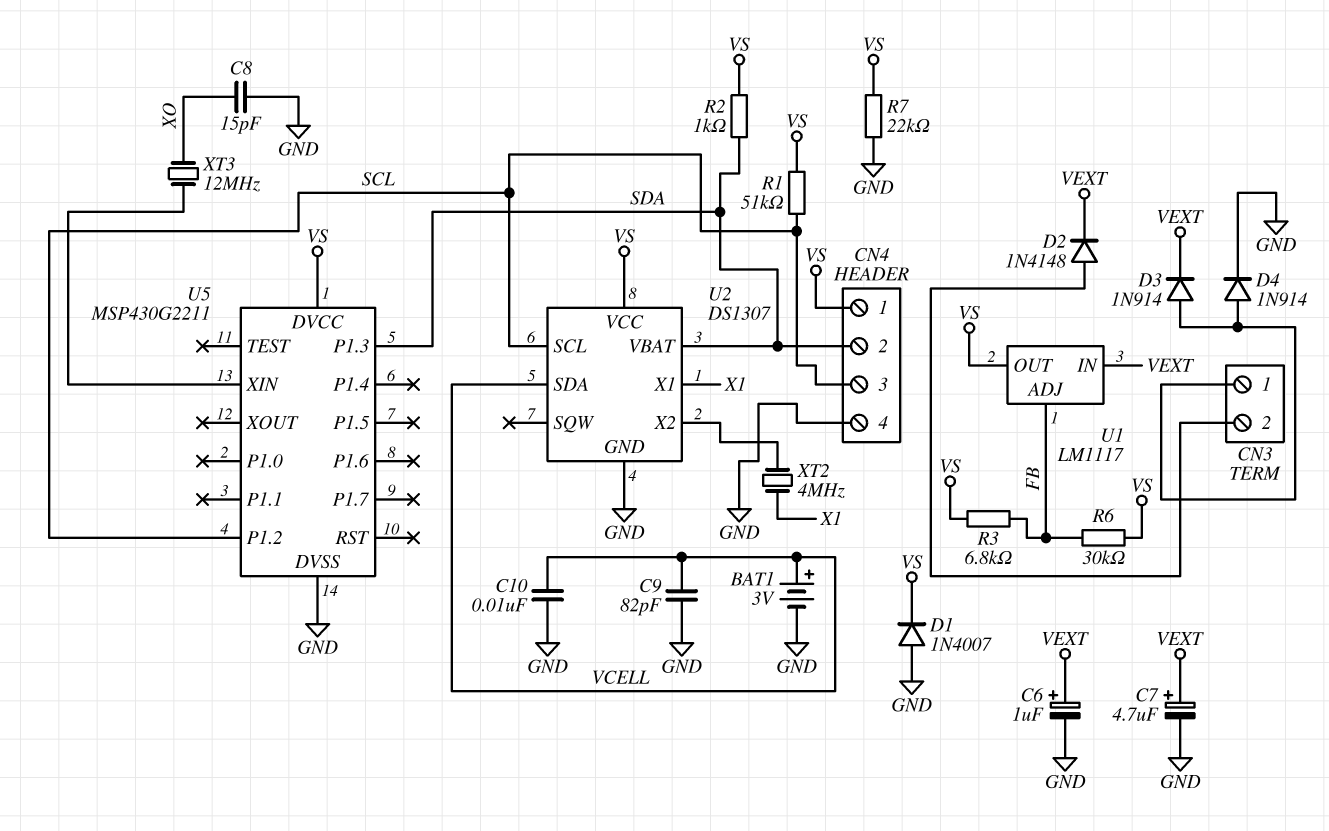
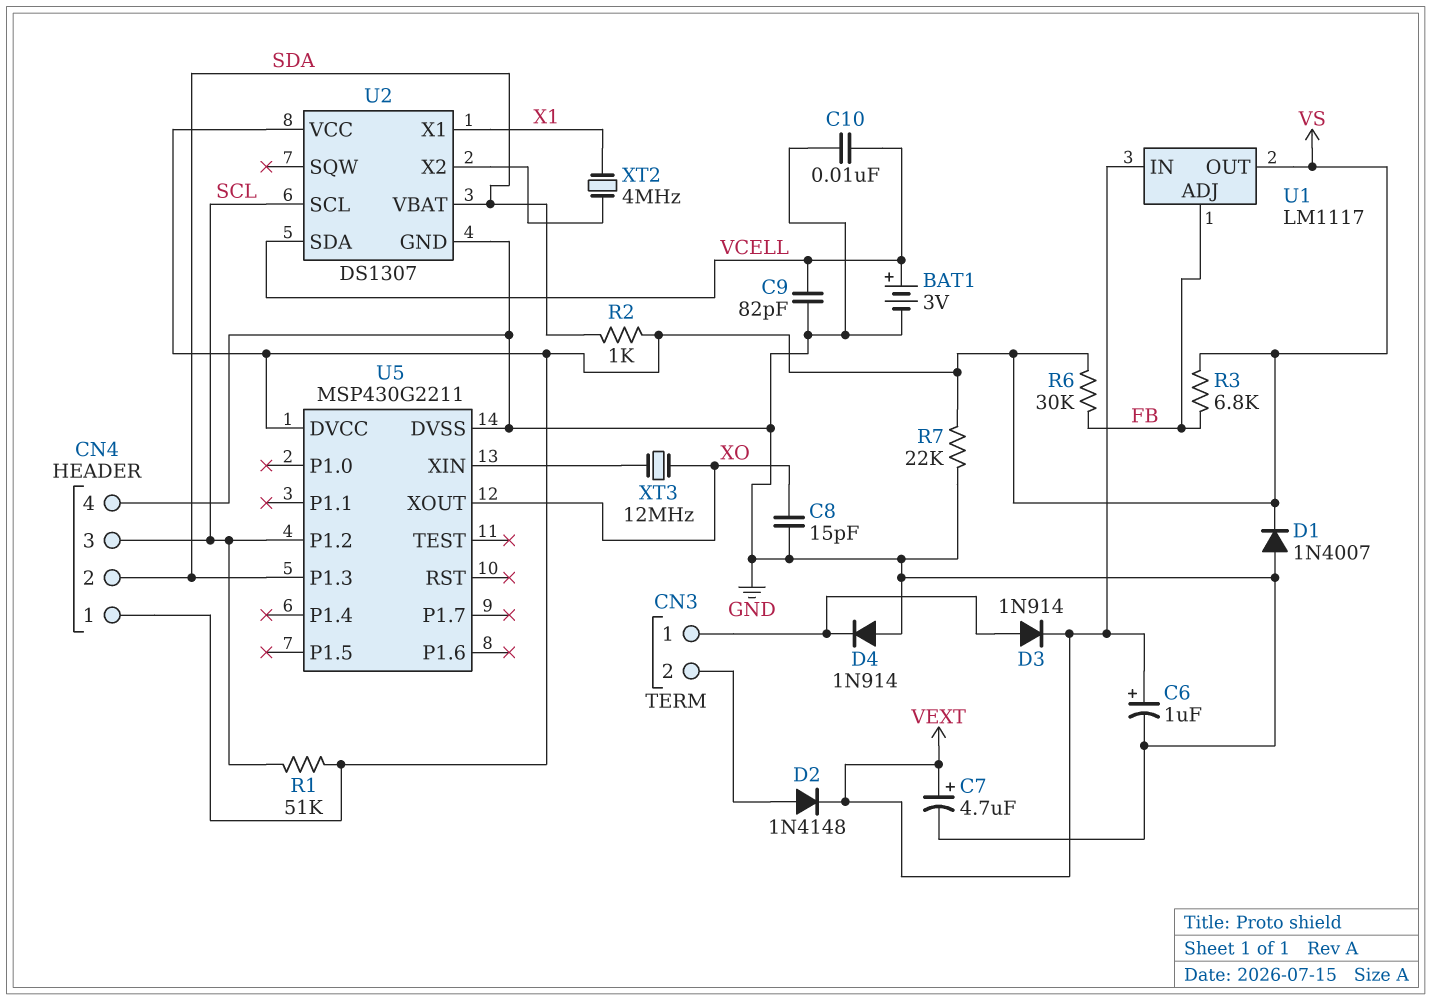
D4: diode 1N914 (A CN3/1, K GND) -> diode 1N914 (A GND, K CN3/1)
U5 pin XOUT: none -> XO

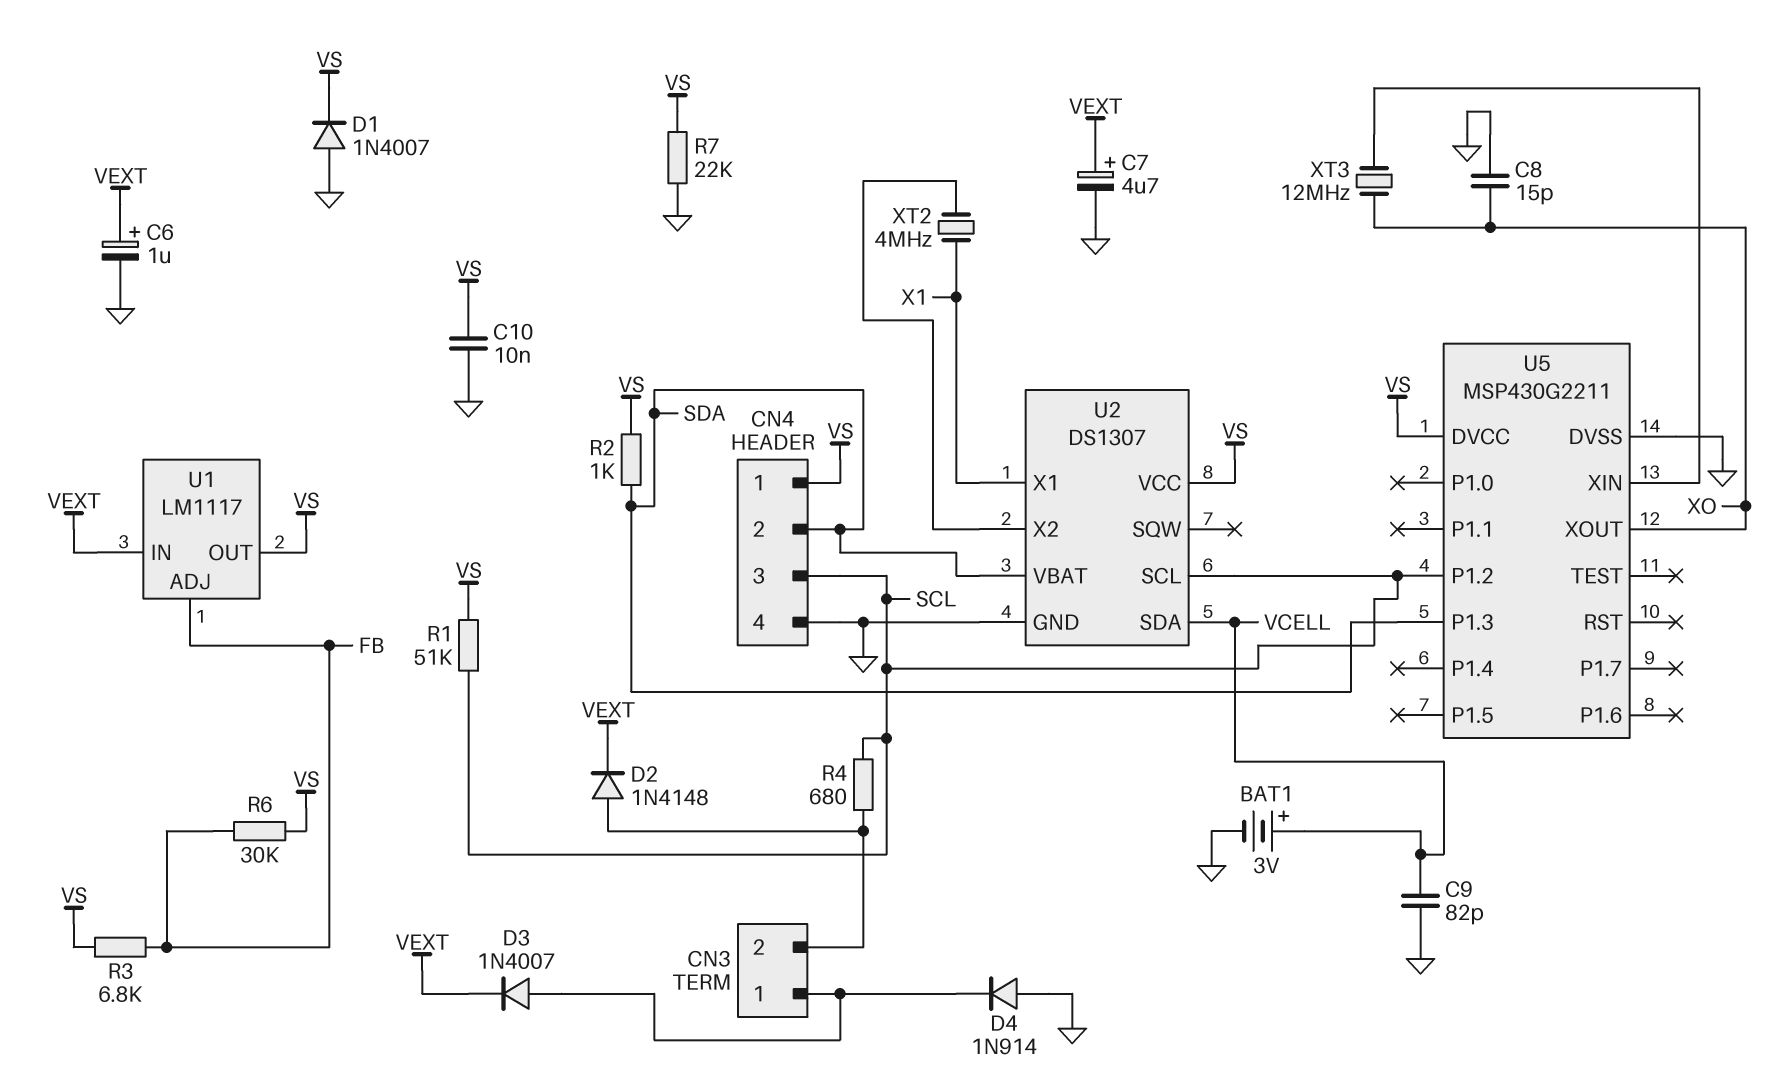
C10: 10nF (GND, VCELL) -> 10nF (GND, VS)
D3: diode 1N914 (A CN3/1, K VEXT) -> diode 1N4007 (A CN3/1, K VEXT)
R4: none -> 680 (CN3/2, SCL)

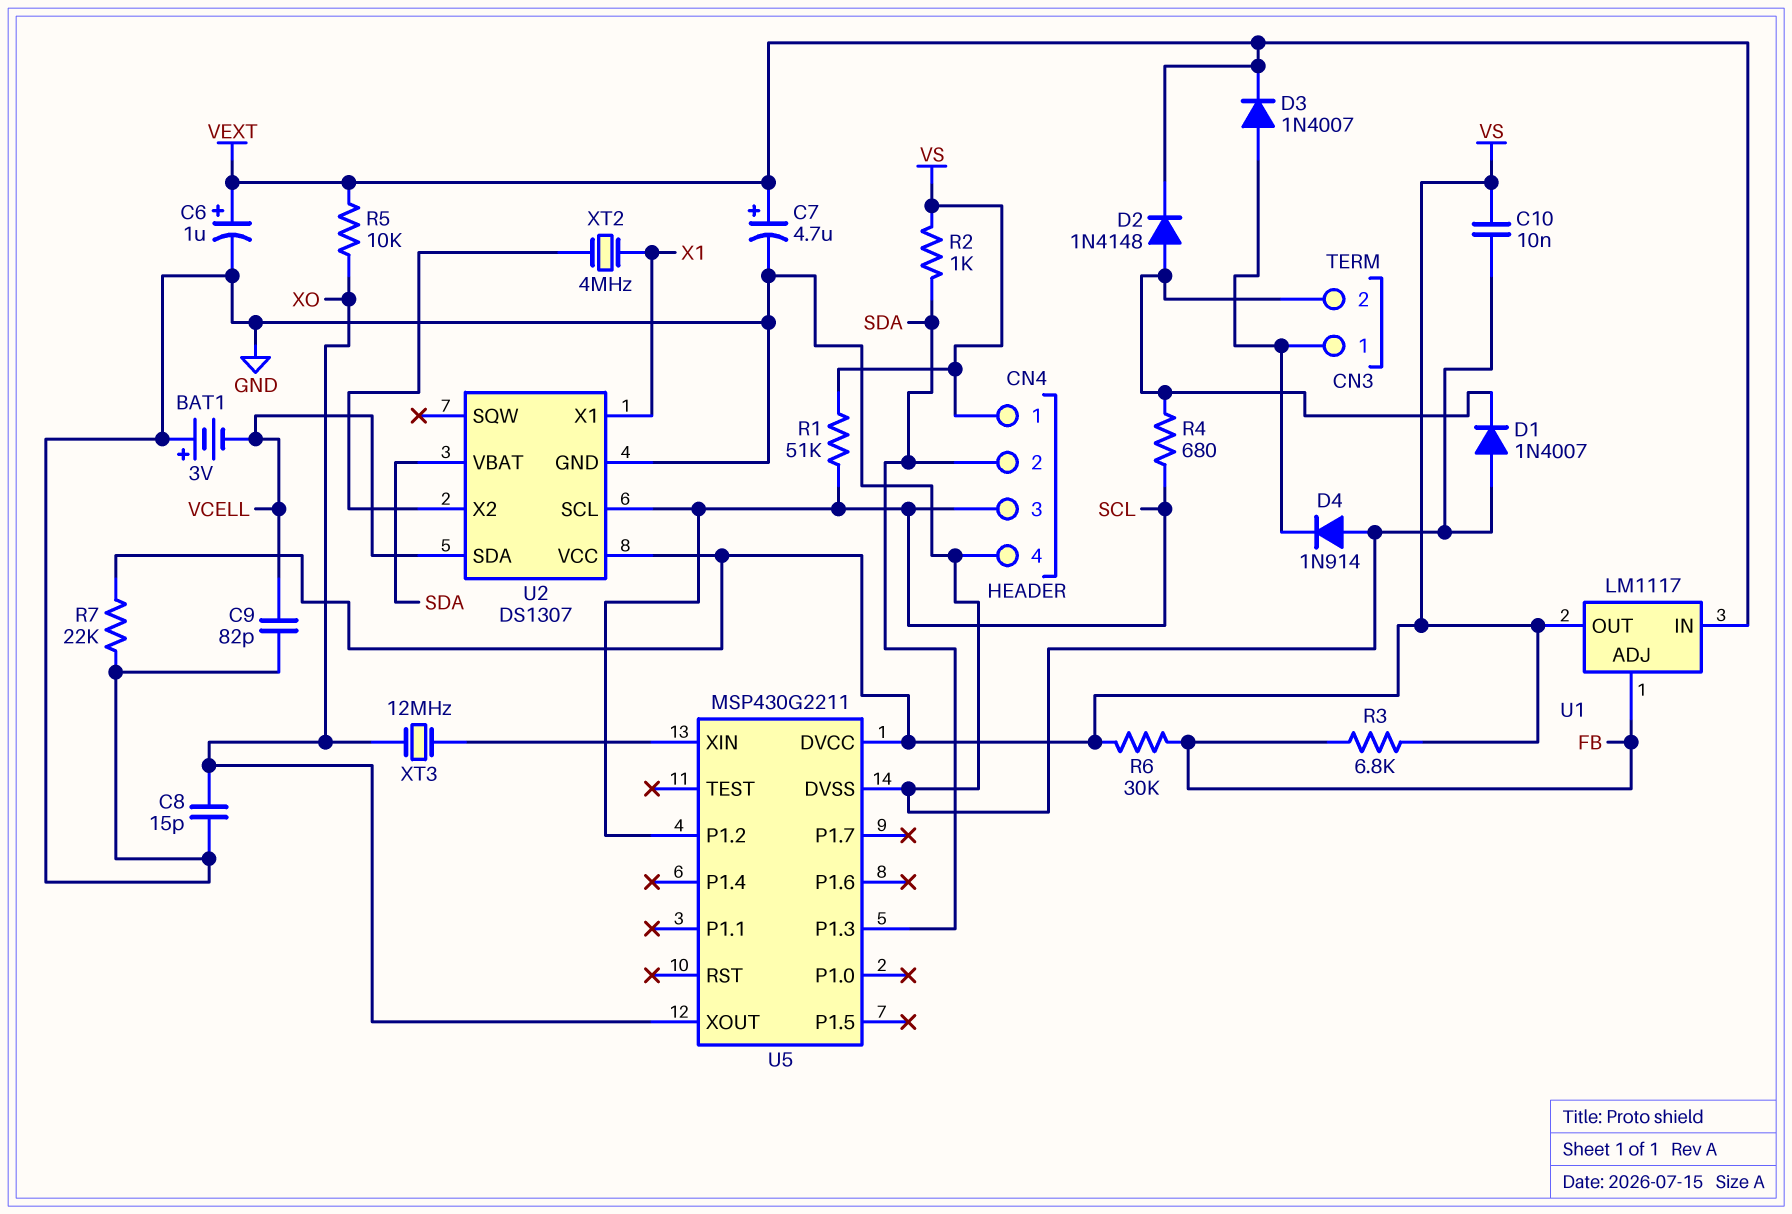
BAT1: 3V (plus VCELL, minus GND) -> 3V (plus GND, minus VCELL)
D1: diode 1N4007 (A GND, K VS) -> diode 1N4007 (A GND, K CN3/2)
R5: none -> 10k (VEXT, XO)

